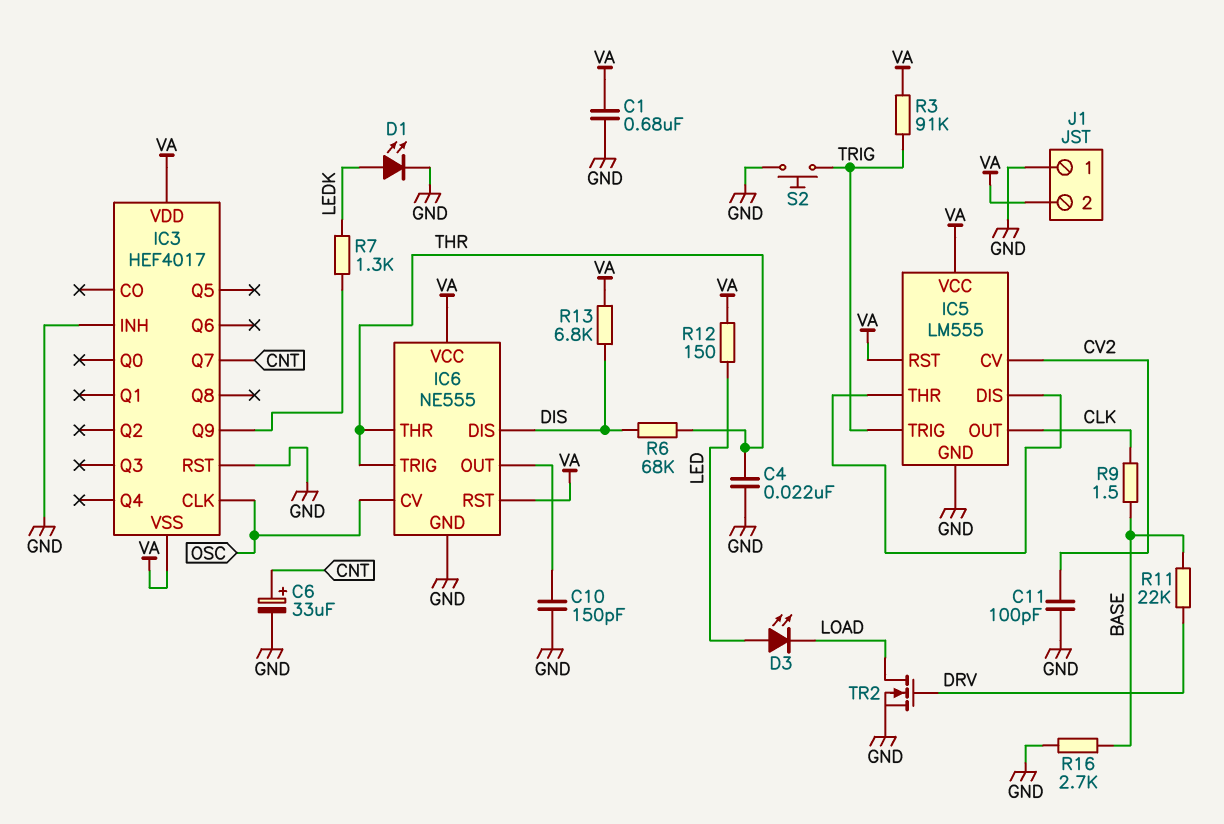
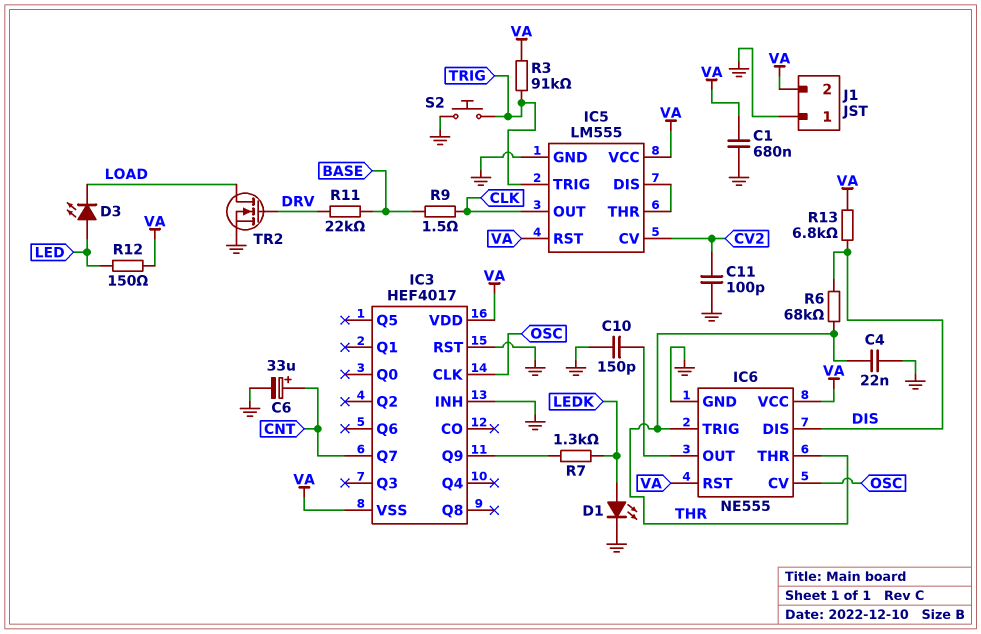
R16: 2.7k (BASE, GND) -> none

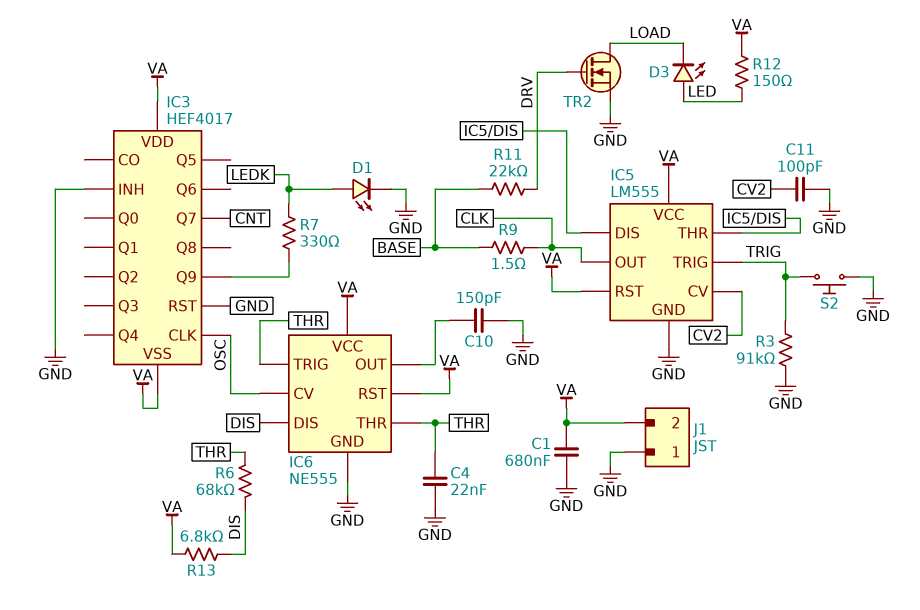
C6: 33uF (plus CNT, minus GND) -> none
R3: 91k (TRIG, VA) -> 91k (GND, TRIG)
R7: 1.3k (IC3/Q9, LEDK) -> 330 (IC3/Q9, LEDK)

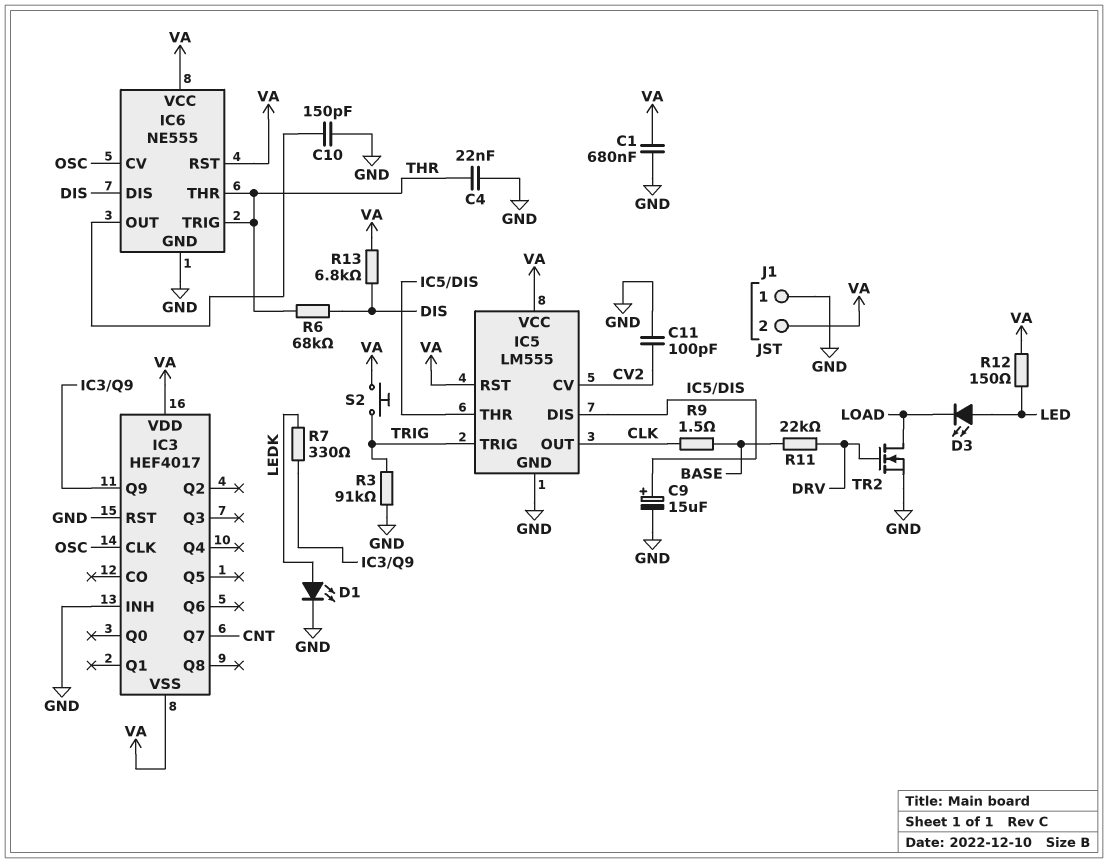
C9: none -> 15uF (plus IC5/DIS, minus GND)
S2: button (GND, TRIG) -> button (TRIG, VA)

